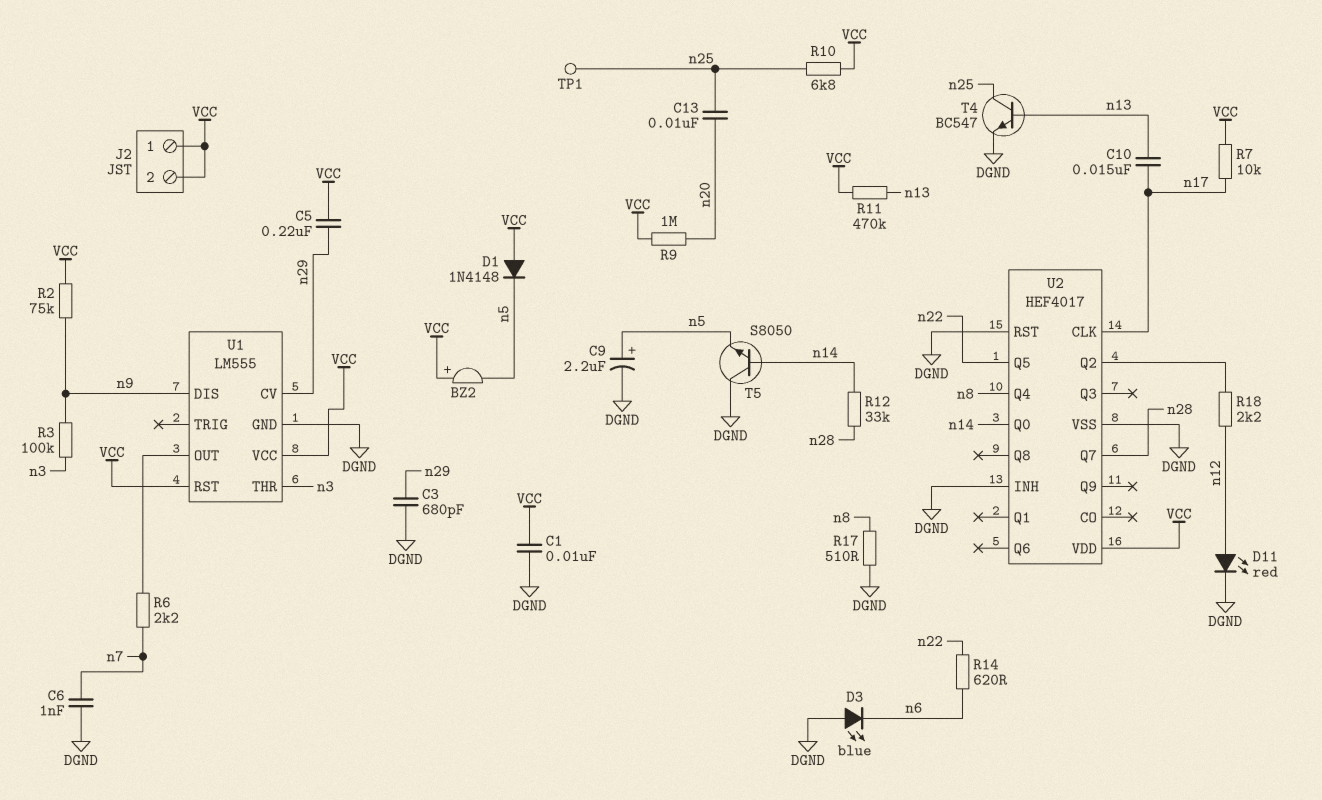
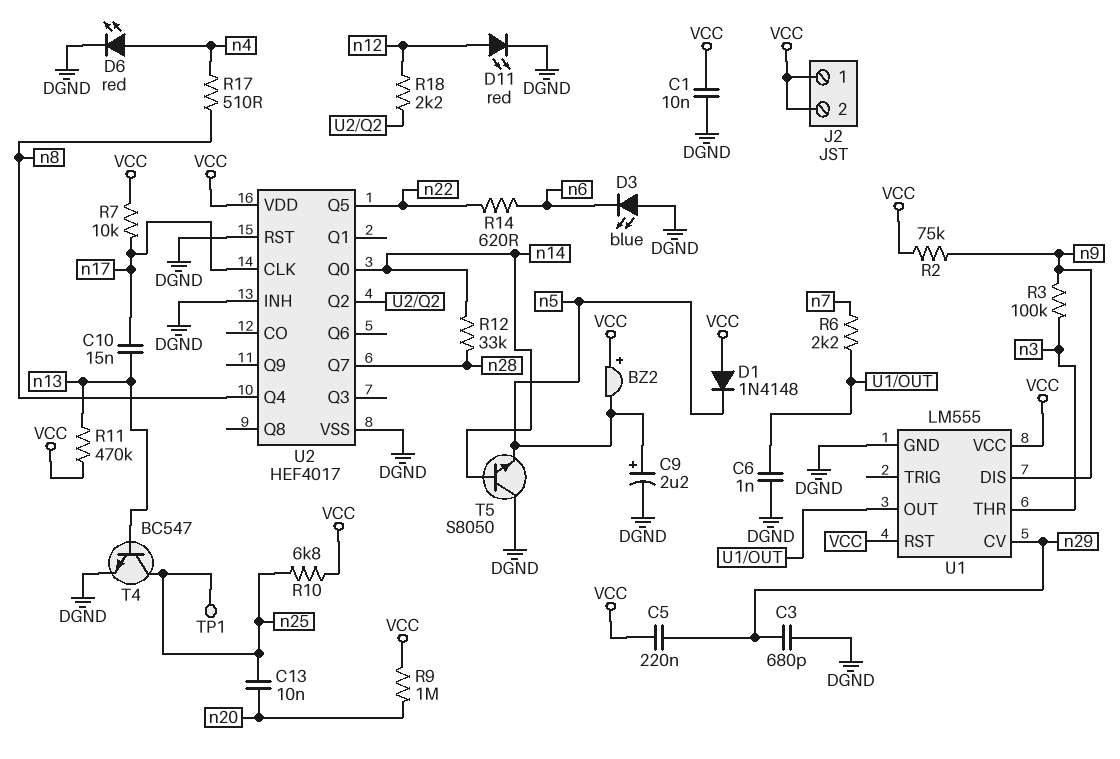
C6: 1nF (DGND, n7) -> 1nF (DGND, U1/OUT)
D6: none -> LED red (A n4, K DGND)
R17: 510 (DGND, n8) -> 510 (n4, n8)

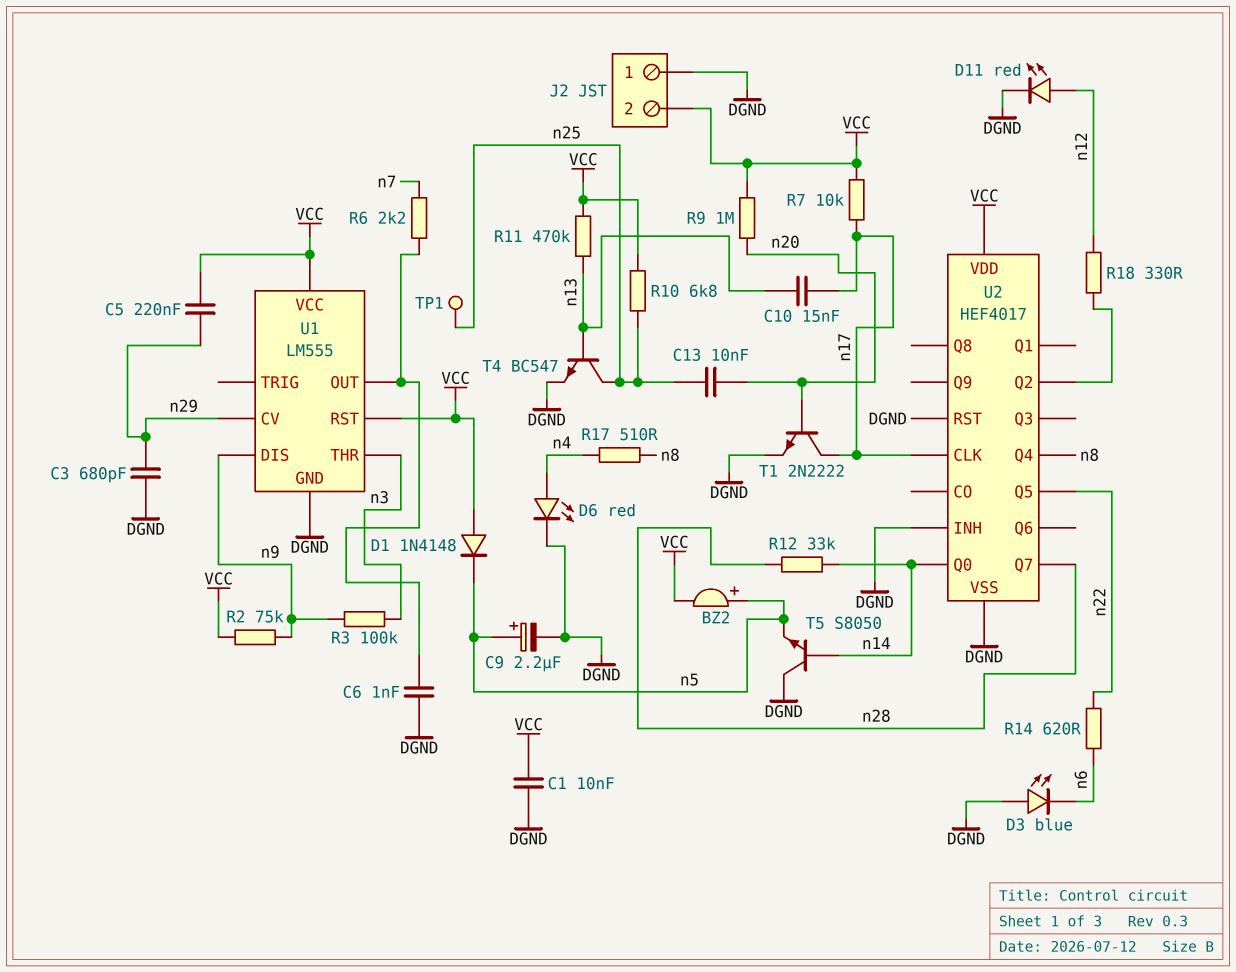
BZ2: buzzer (plus VCC, minus n5) -> buzzer (plus n5, minus VCC)
J2 pin 1: VCC -> DGND
R18: 2.2k (U2/Q2, n12) -> 330 (U2/Q2, n12)
T1: none -> NPN 2N2222 (B n20, C n17, E DGND)

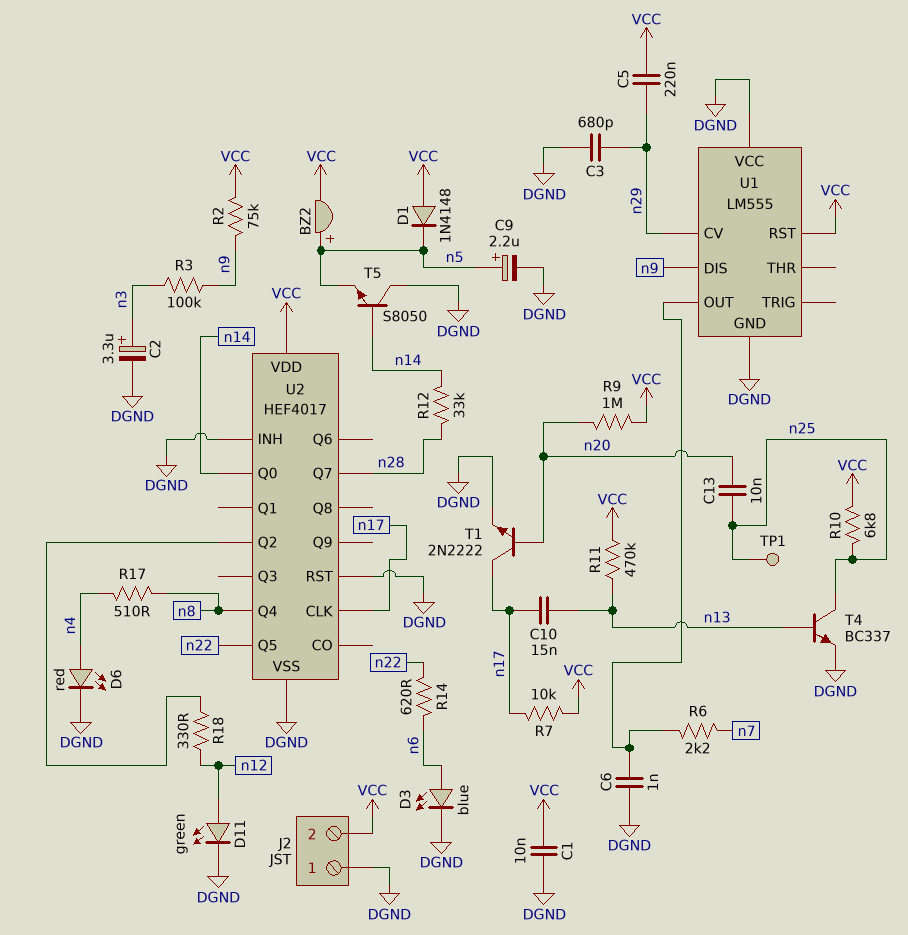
C2: none -> 3.3uF (plus n3, minus DGND)
D3: LED blue (A DGND, K n6) -> LED blue (A n6, K DGND)
D11: LED red (A n12, K DGND) -> LED green (A n12, K DGND)
T4: NPN BC547 (B n13, C n25, E DGND) -> NPN BC337 (B n13, C n25, E DGND)
U1 pin THR: n3 -> none
U1 pin VCC: VCC -> DGND

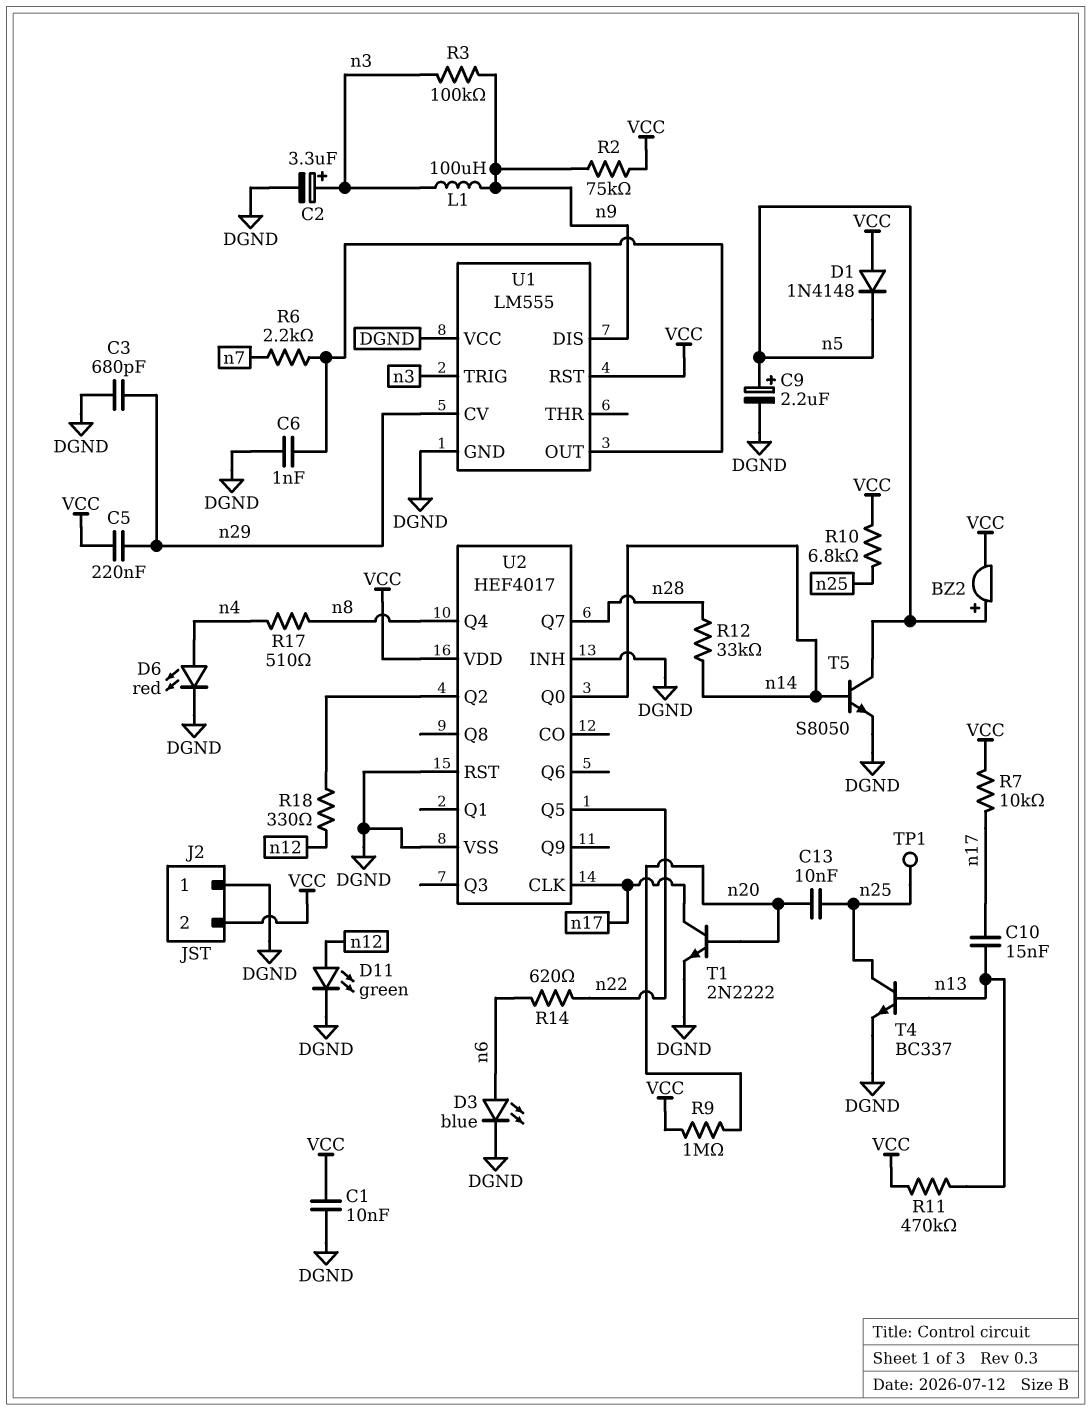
L1: none -> 100uH (n3, n9)
T5: NPN S8050 (B n14, C DGND, E n5) -> NPN S8050 (B n14, C n5, E DGND)
U1 pin TRIG: none -> n3

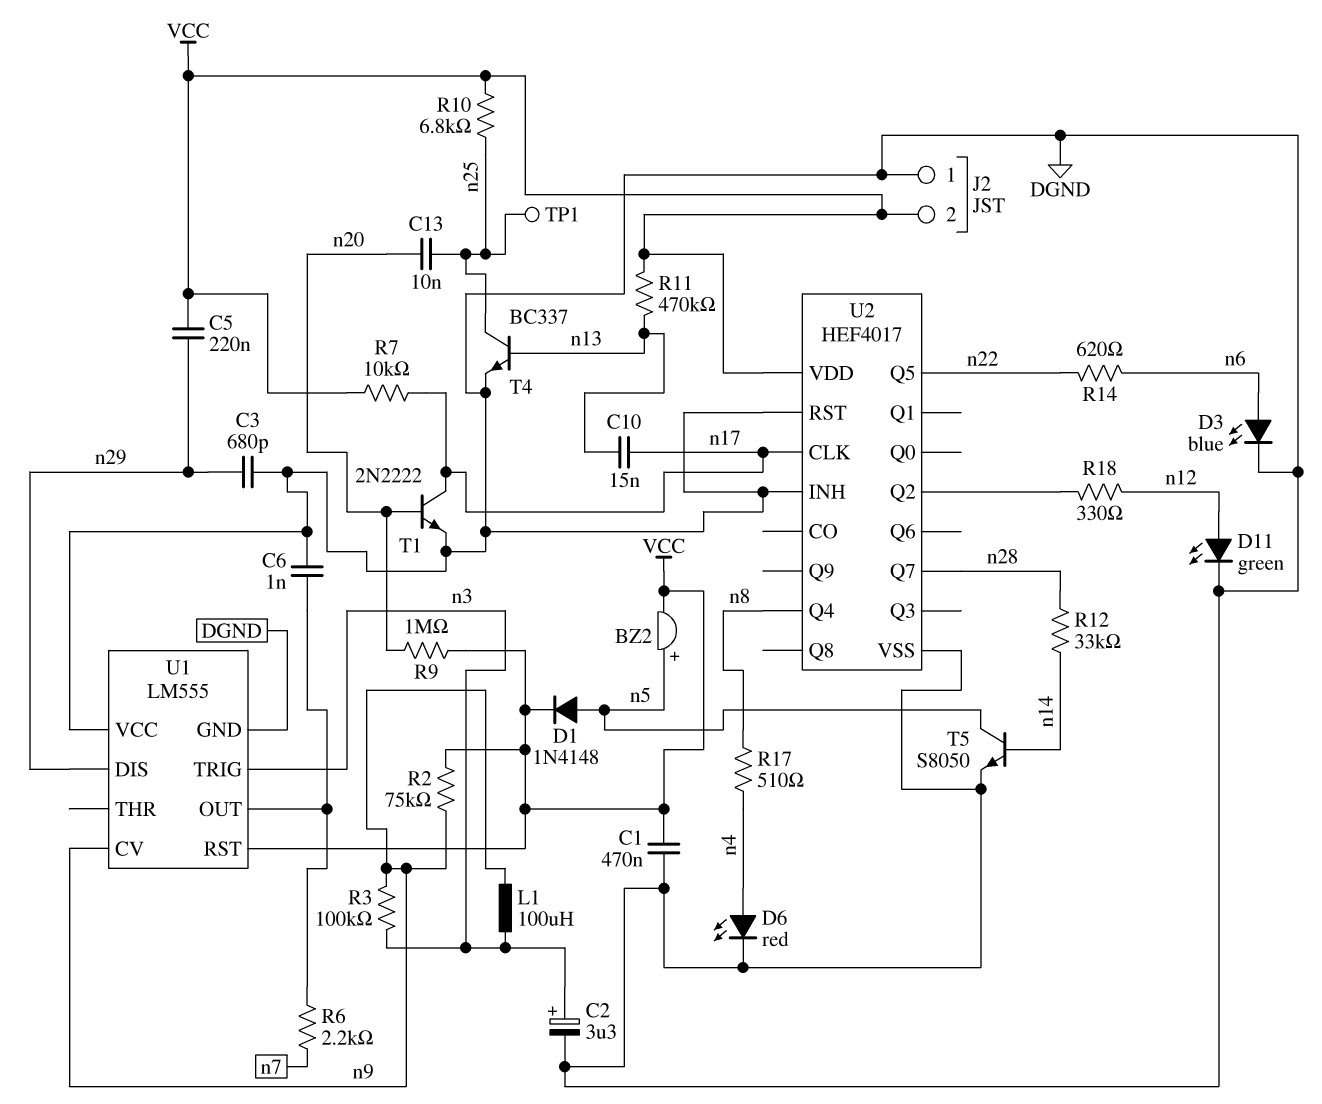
C1: 10nF (DGND, VCC) -> 470nF (DGND, VCC)
C9: 2.2uF (plus n5, minus DGND) -> none
D1: diode 1N4148 (A VCC, K n5) -> diode 1N4148 (A n5, K VCC)
U1 pin CV: n29 -> n9
U1 pin DIS: n9 -> n29
U2 pin Q0: n14 -> none

